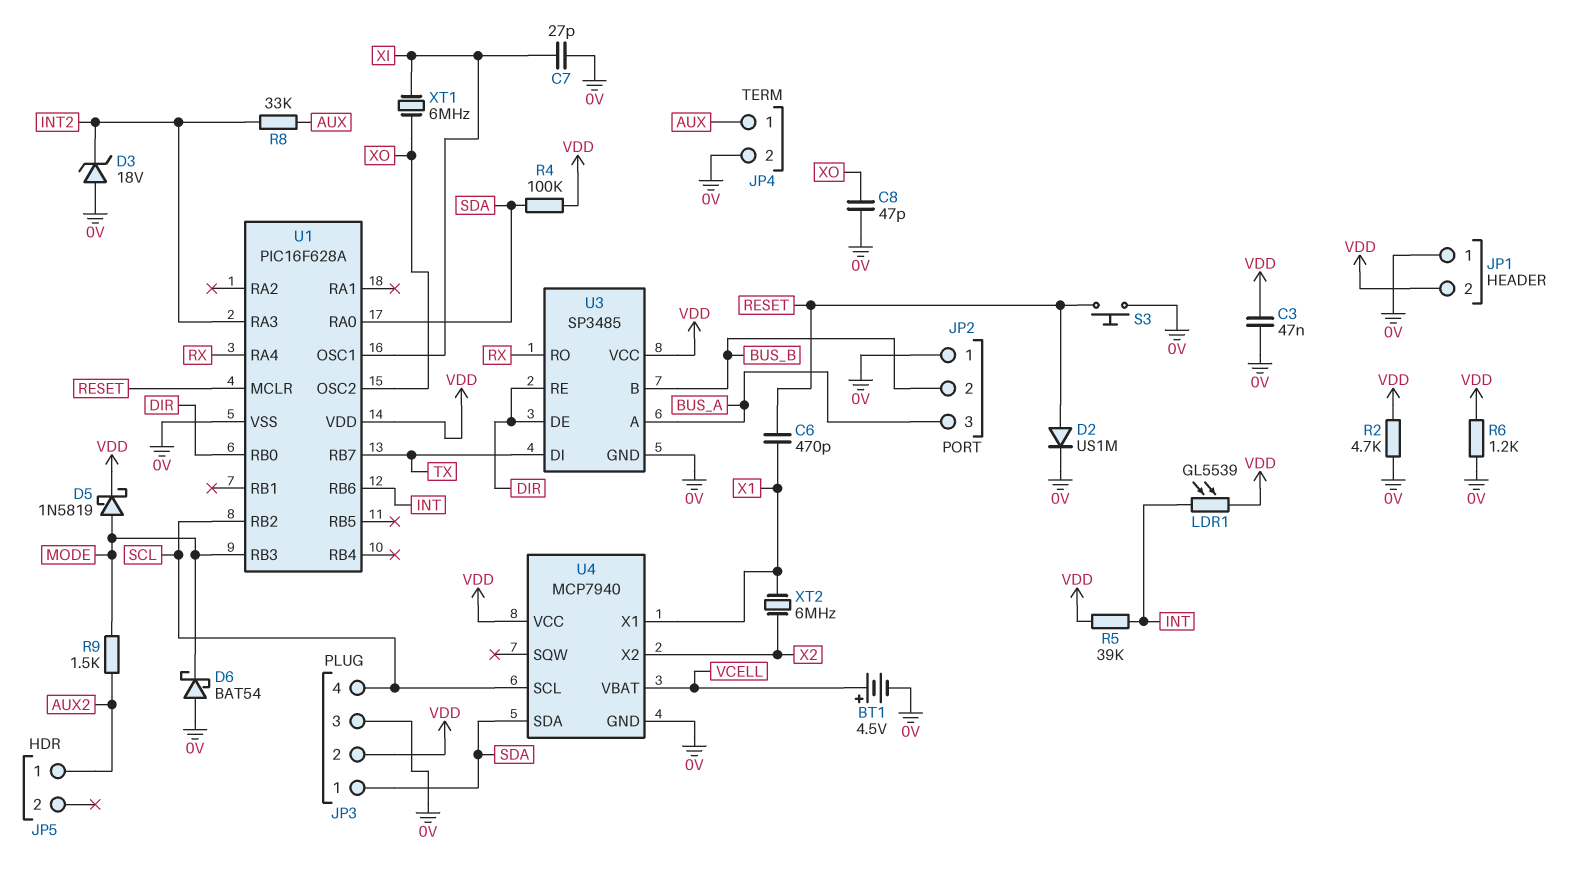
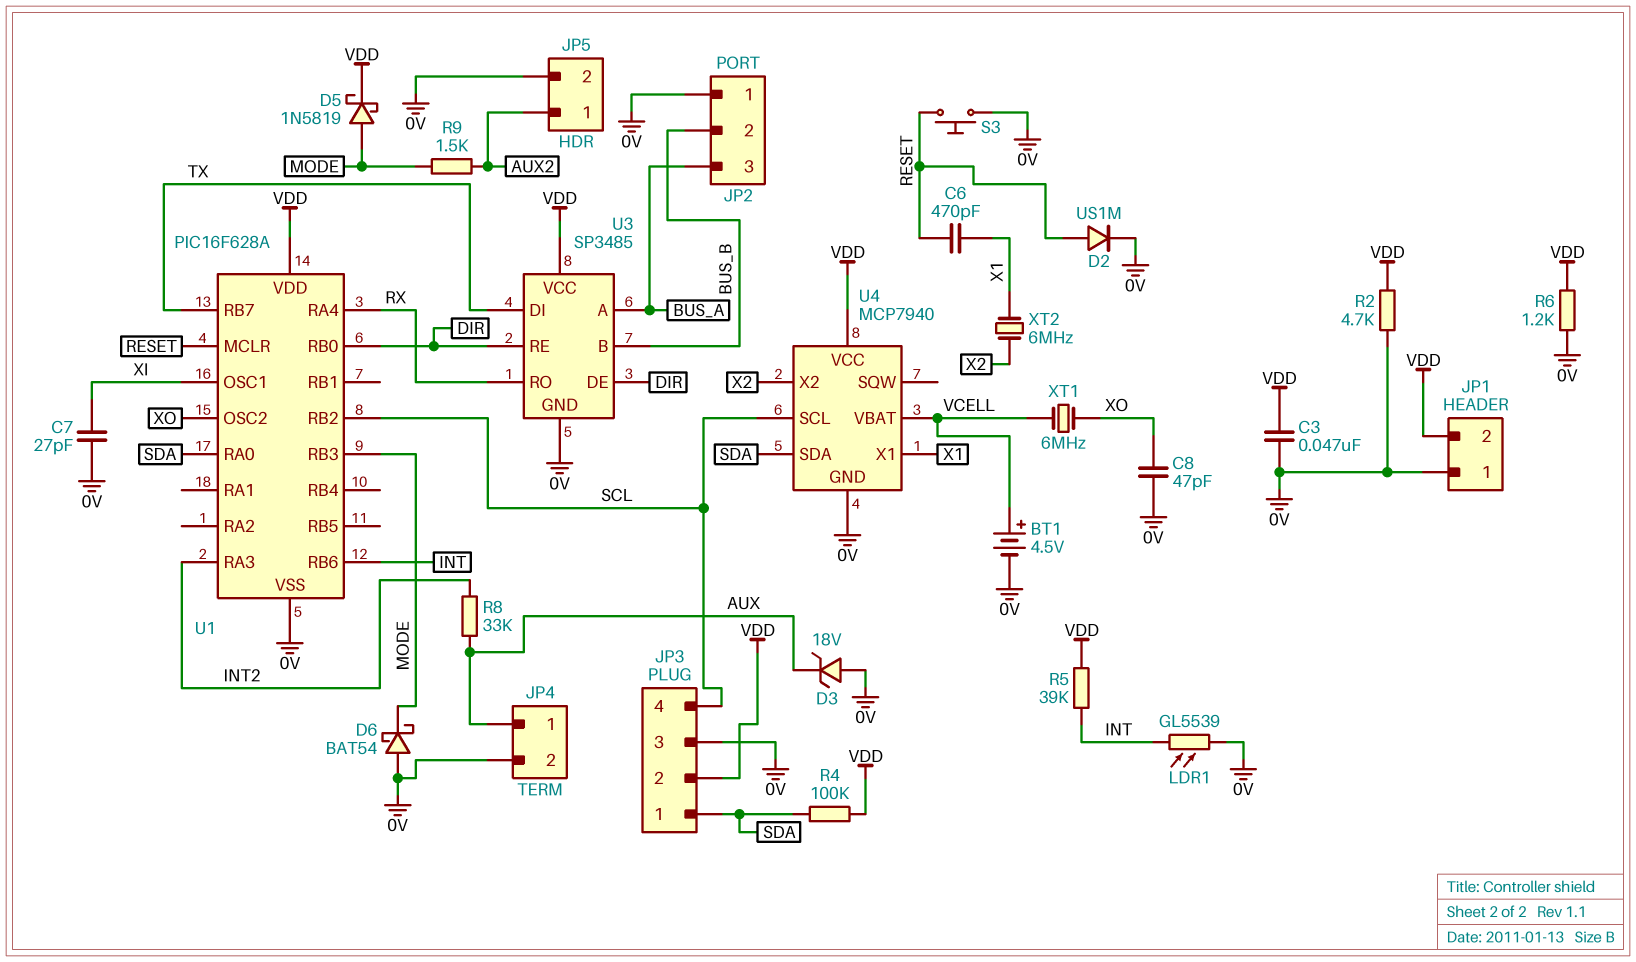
D3: zener 18V (A 0V, K INT2) -> zener 18V (A 0V, K AUX)
JP5 pin 2: none -> 0V
LDR1: GL5539 (INT, VDD) -> GL5539 (0V, INT)
XT1: 6MHz (XI, XO) -> 6MHz (VCELL, XO)

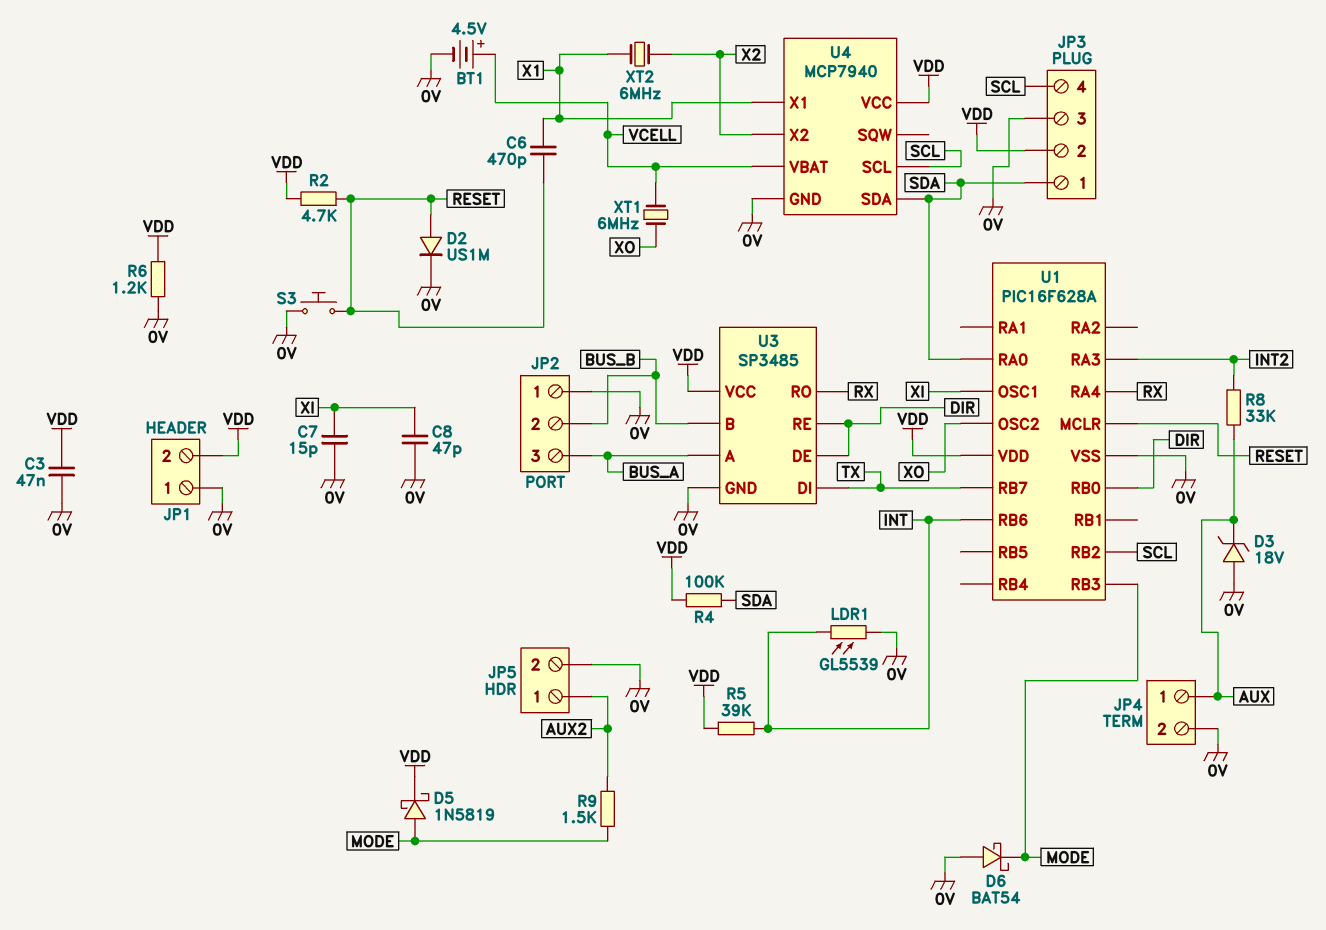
C7: 27pF (0V, XI) -> 15pF (0V, XI)
C8: 47pF (0V, XO) -> 47pF (0V, XI)
R2: 4.7k (0V, VDD) -> 4.7k (RESET, VDD)

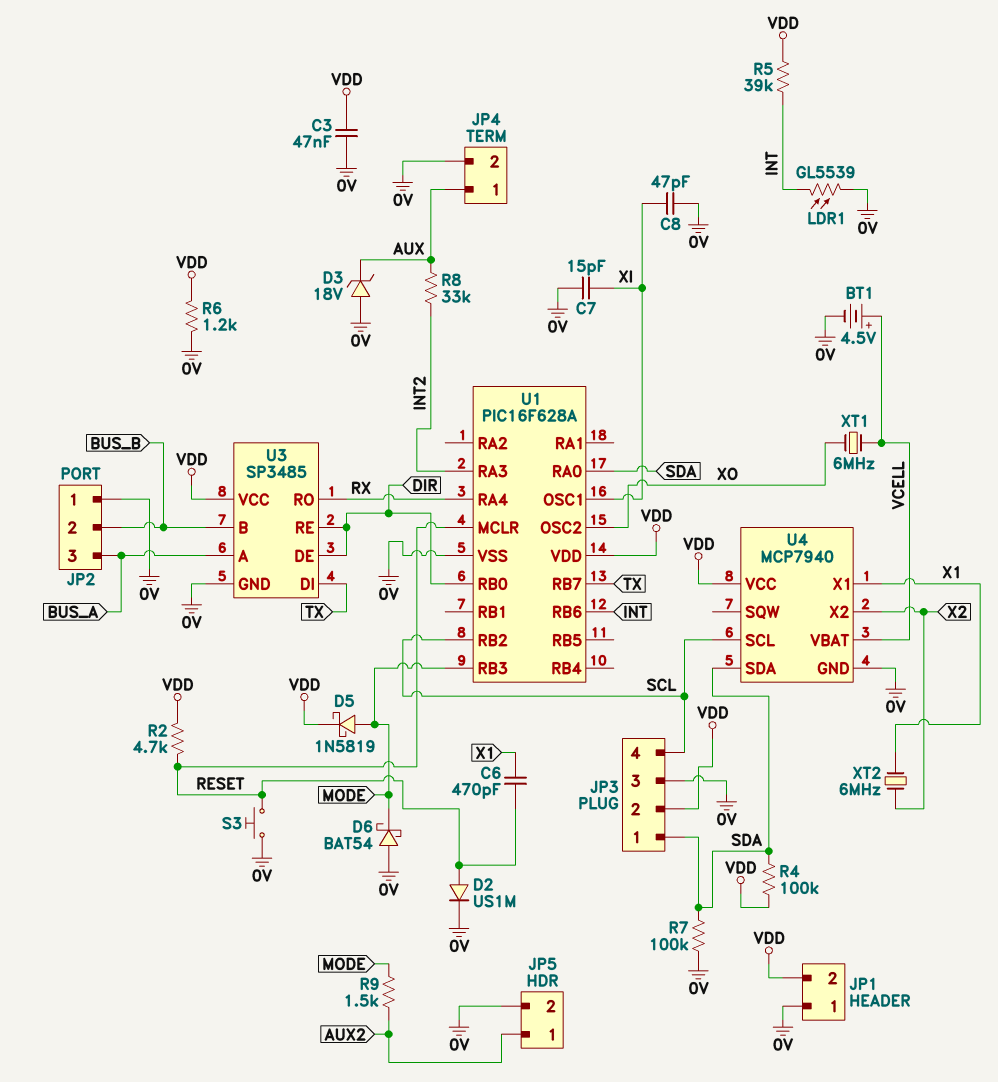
R7: none -> 100k (0V, SDA)

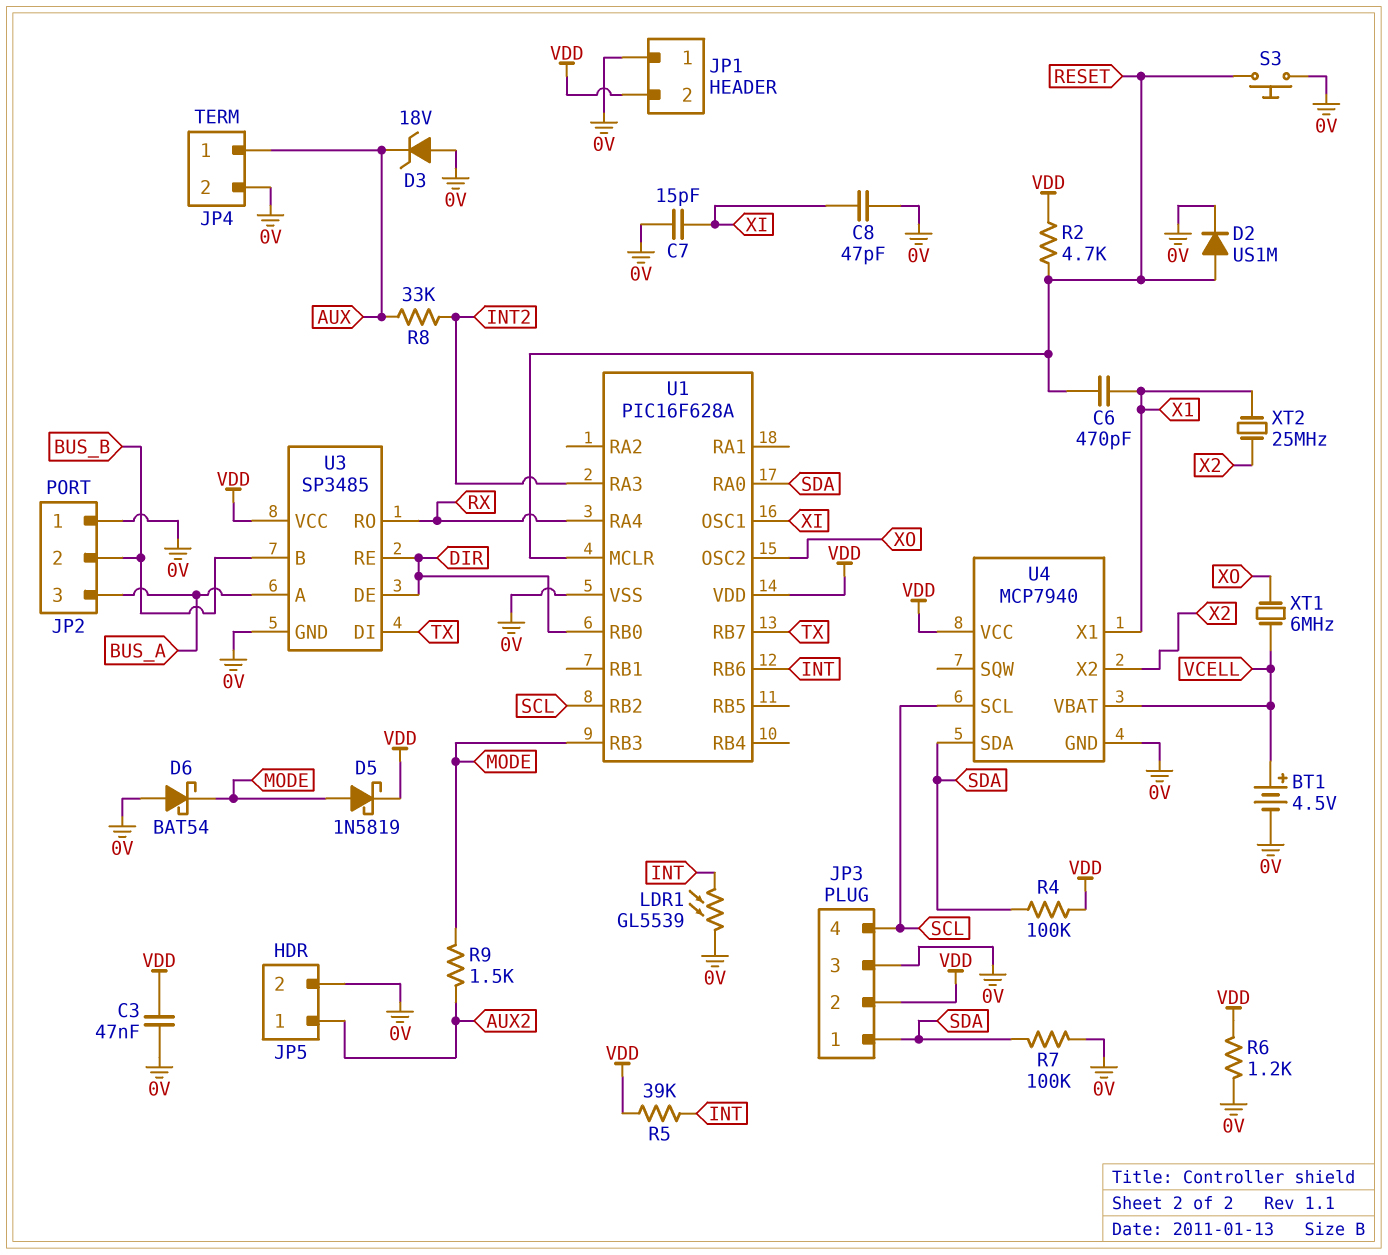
XT2: 6MHz (X1, X2) -> 25MHz (X1, X2)

